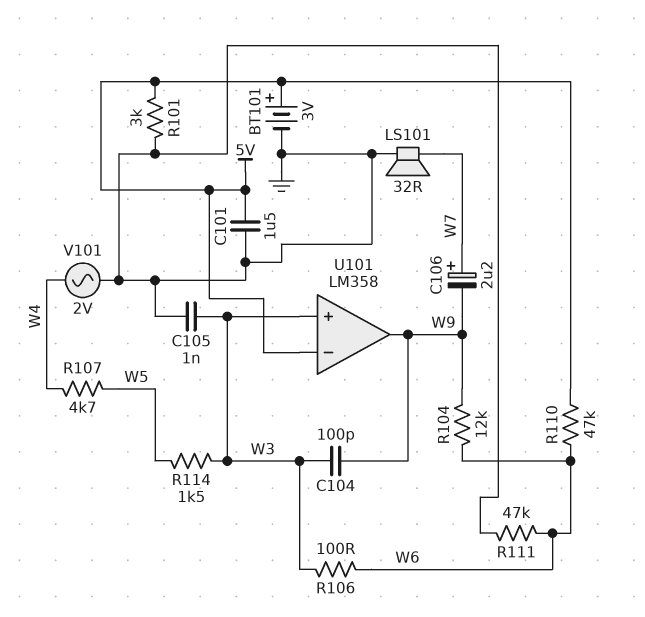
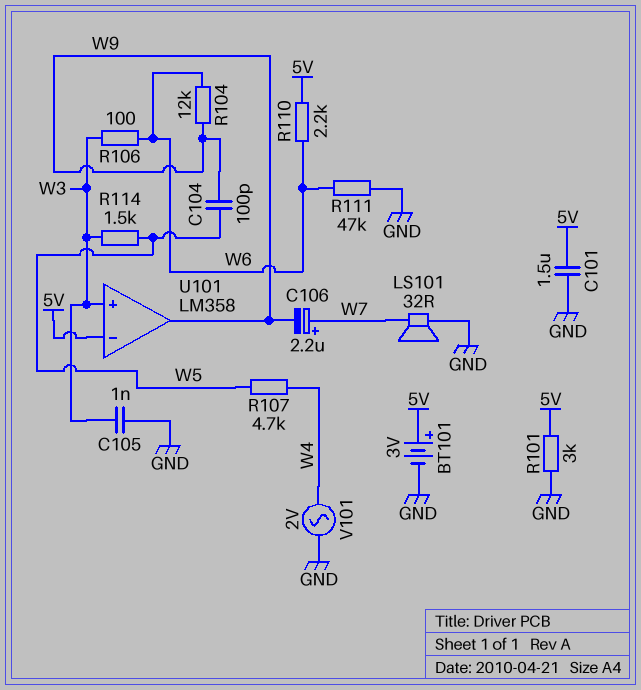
C104: 100pF (W3, W9) -> 100pF (W5, W9)
R110: 47k (5V, W6) -> 2.2k (5V, W6)

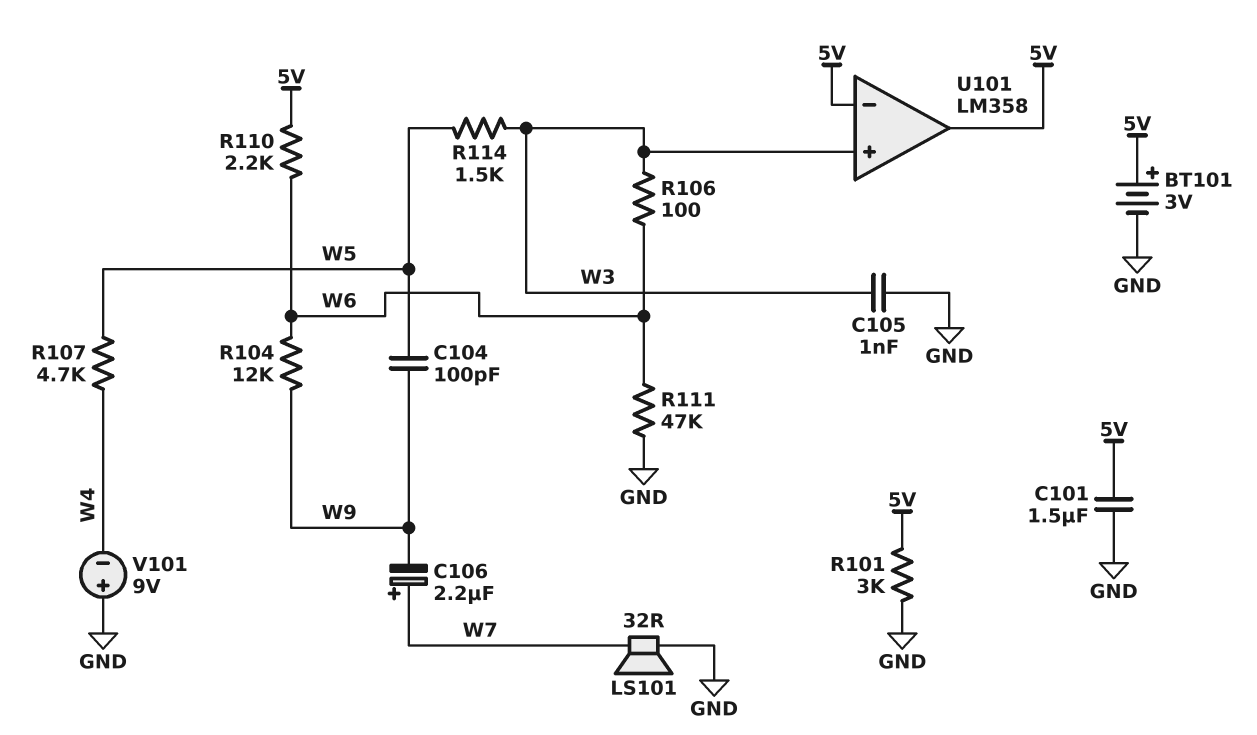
U101 pin out: W9 -> 5V
V101: AC 2V (GND, W4) -> 9V (plus GND, minus W4)

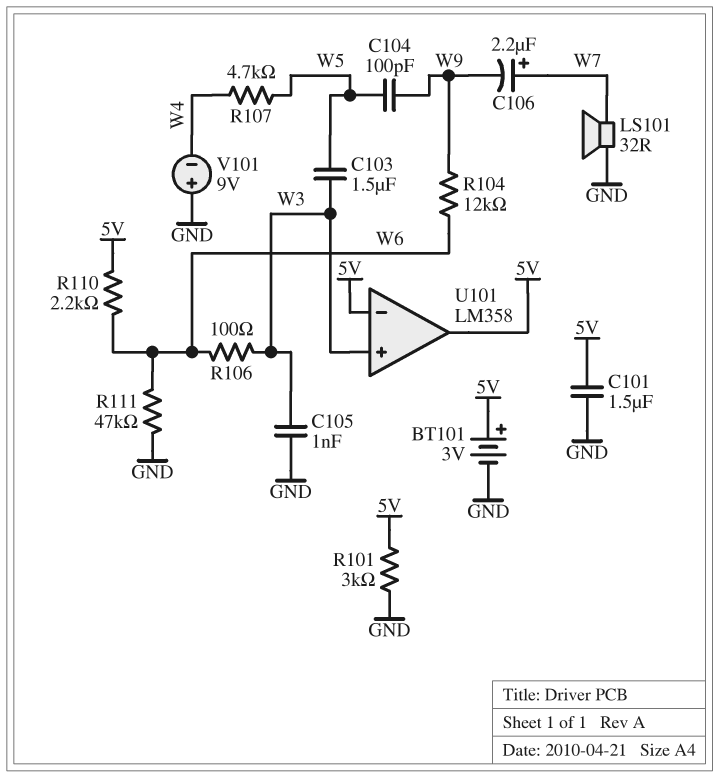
C103: none -> 1.5uF (W3, W5)
R114: 1.5k (W3, W5) -> none

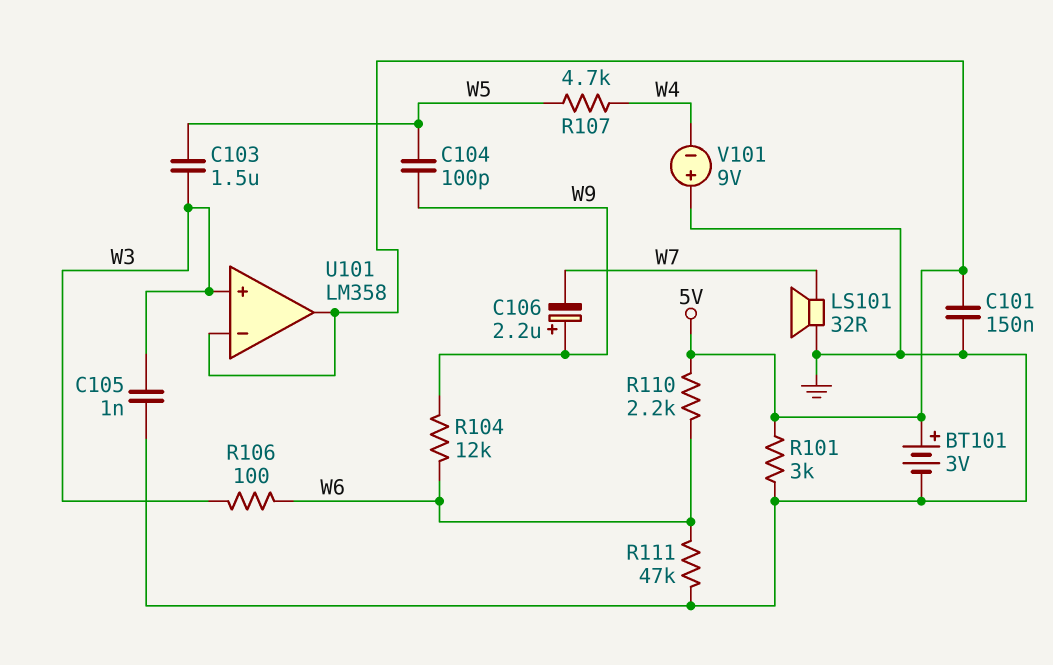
C101: 1.5uF (5V, GND) -> 150nF (5V, GND)
C106: 2.2uF (plus W7, minus W9) -> 2.2uF (plus W9, minus W7)

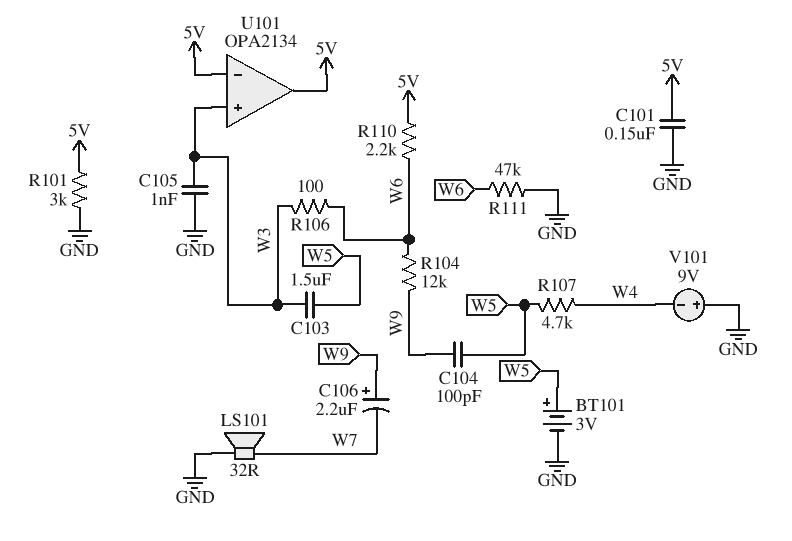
BT101: 3V (plus 5V, minus GND) -> 3V (plus W5, minus GND)
U101: LM358 -> OPA2134

